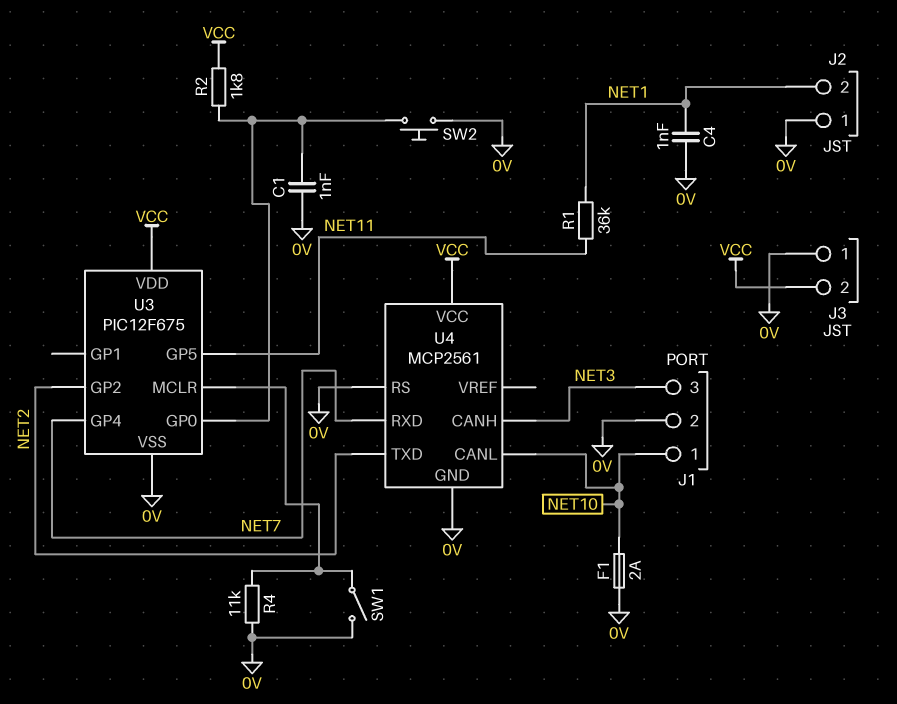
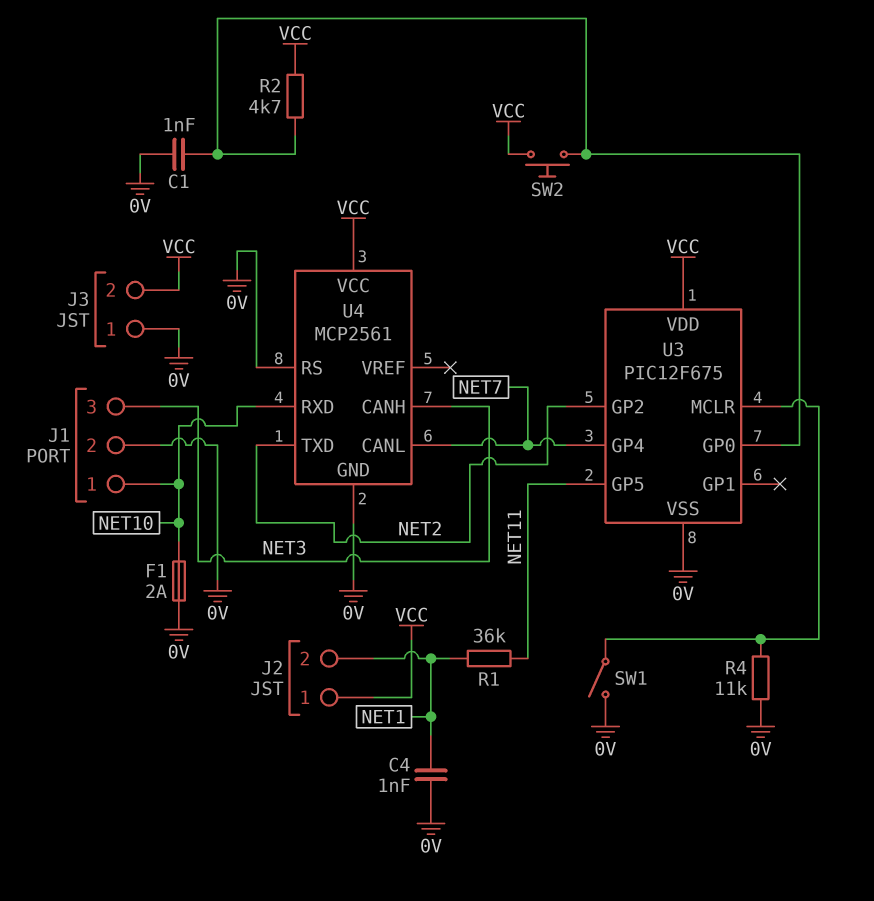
J2 pin 1: 0V -> VCC
R2: 1.8k (U3/GP0, VCC) -> 4.7k (U3/GP0, VCC)
SW2: button (0V, U3/GP0) -> button (U3/GP0, VCC)
U4 pin CANL: NET10 -> NET7
U4 pin RXD: NET7 -> NET10

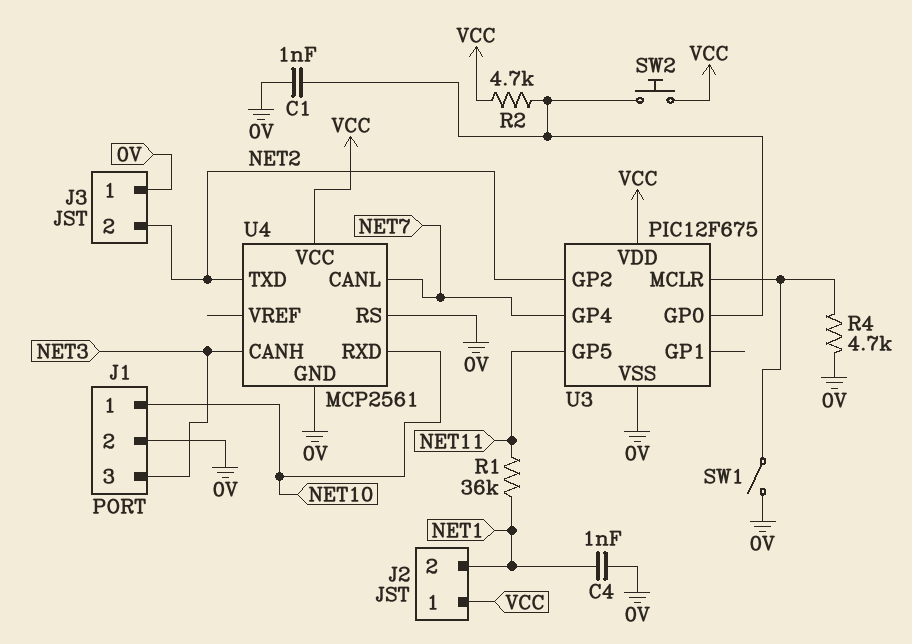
F1: 2A (0V, NET10) -> none
J3 pin 2: VCC -> NET2
R4: 11k (0V, U3/MCLR) -> 4.7k (0V, U3/MCLR)

